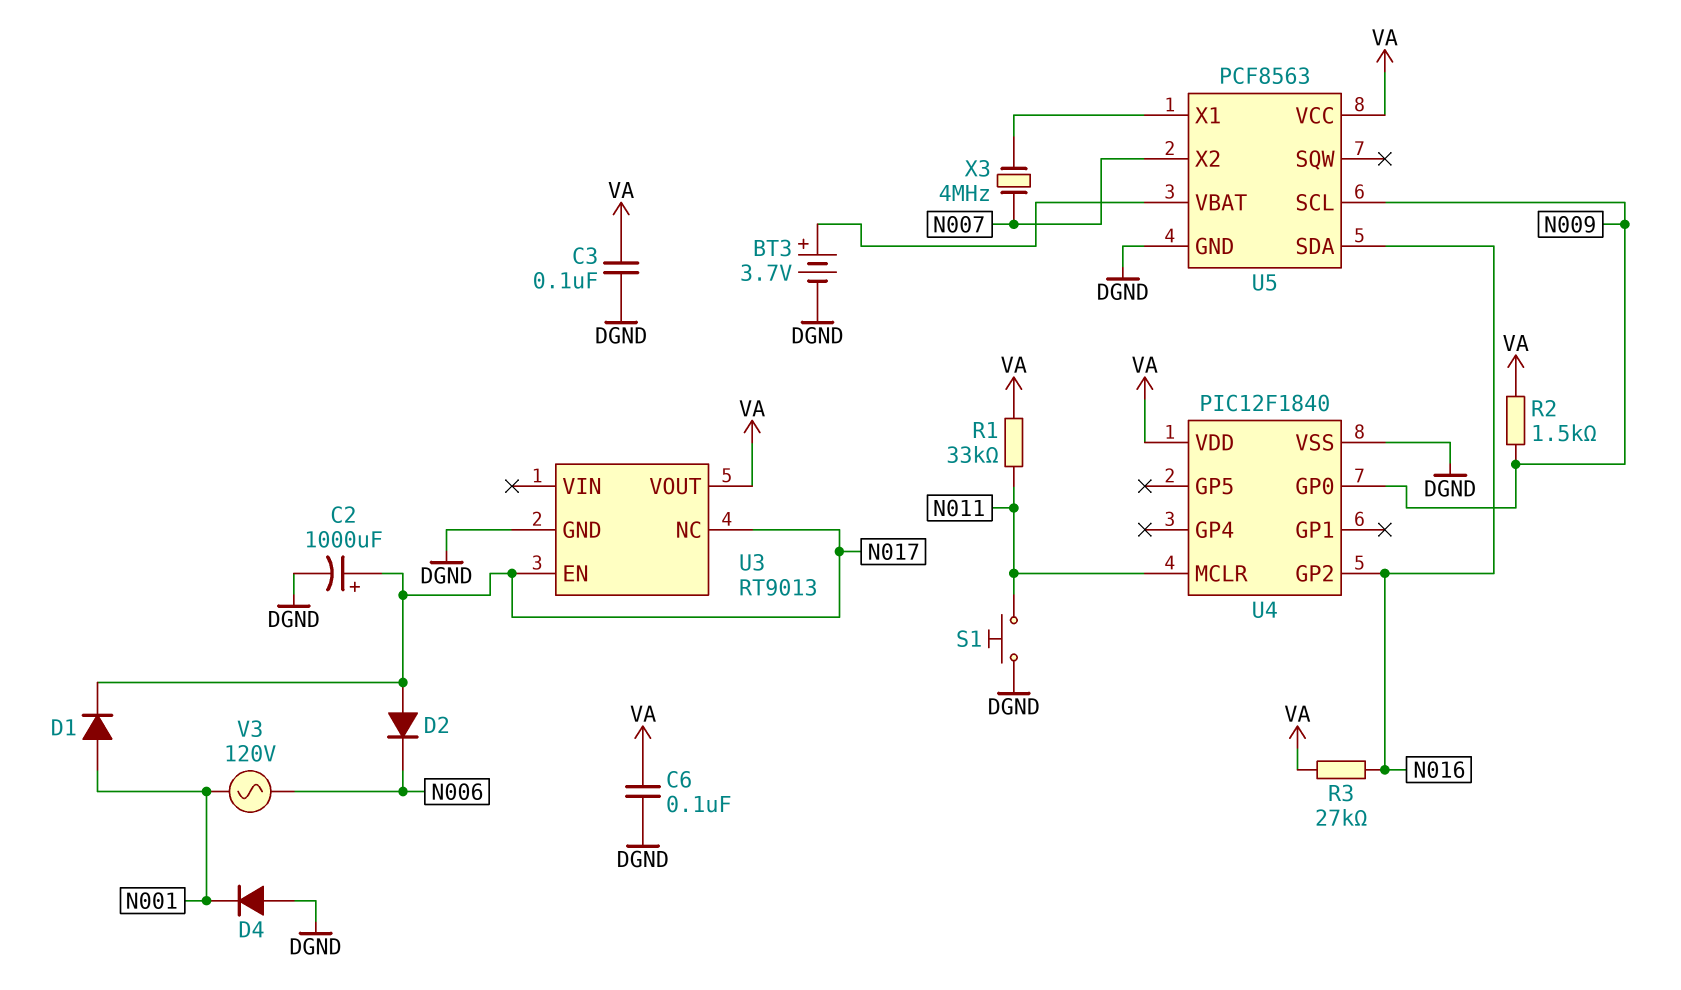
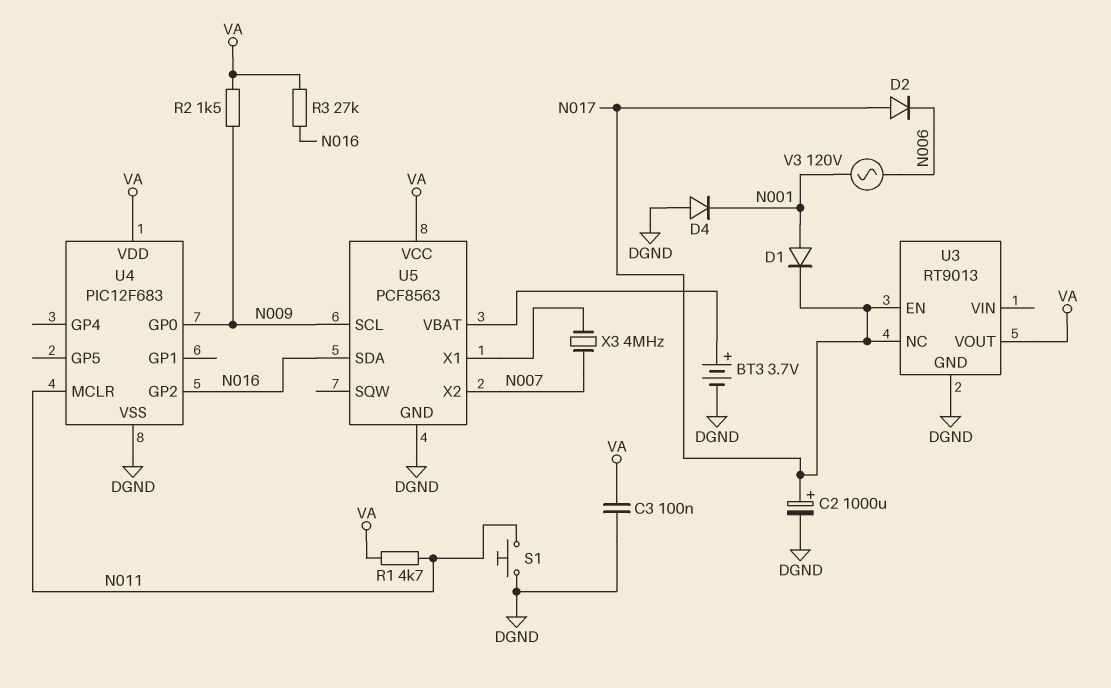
C6: 100nF (DGND, VA) -> none
R1: 33k (N011, VA) -> 4.7k (N011, VA)
U4: PIC12F1840 -> PIC12F683

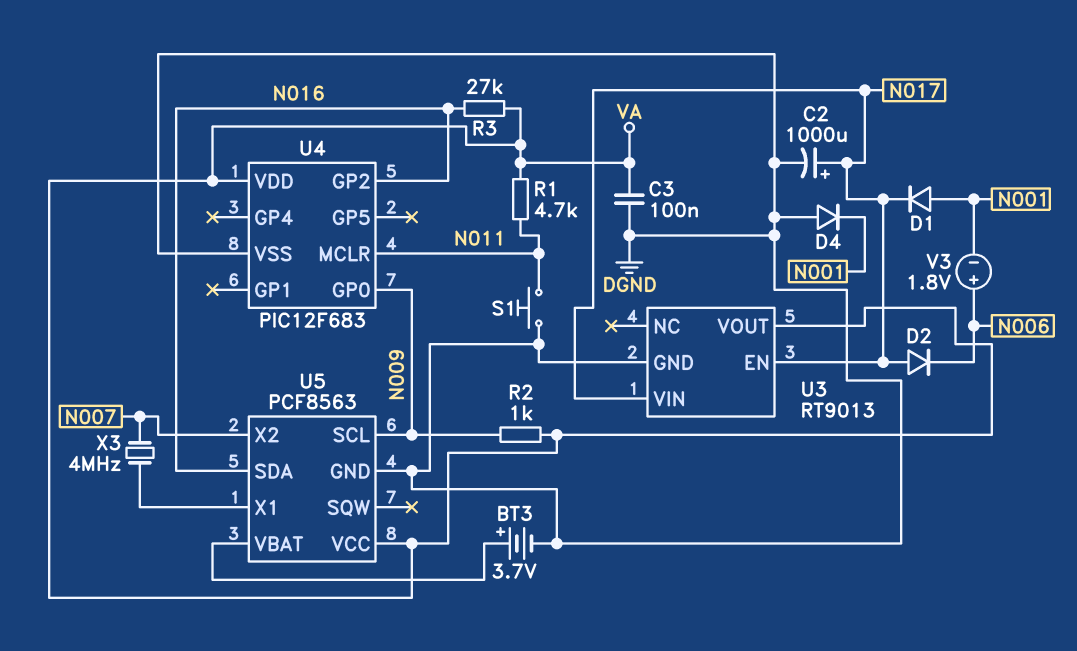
R2: 1.5k (N009, VA) -> 1k (N009, VA)
U3 pin NC: N017 -> none
U3 pin VIN: none -> N017
V3: AC 120V (N001, N006) -> 1.8V (plus N006, minus N001)

